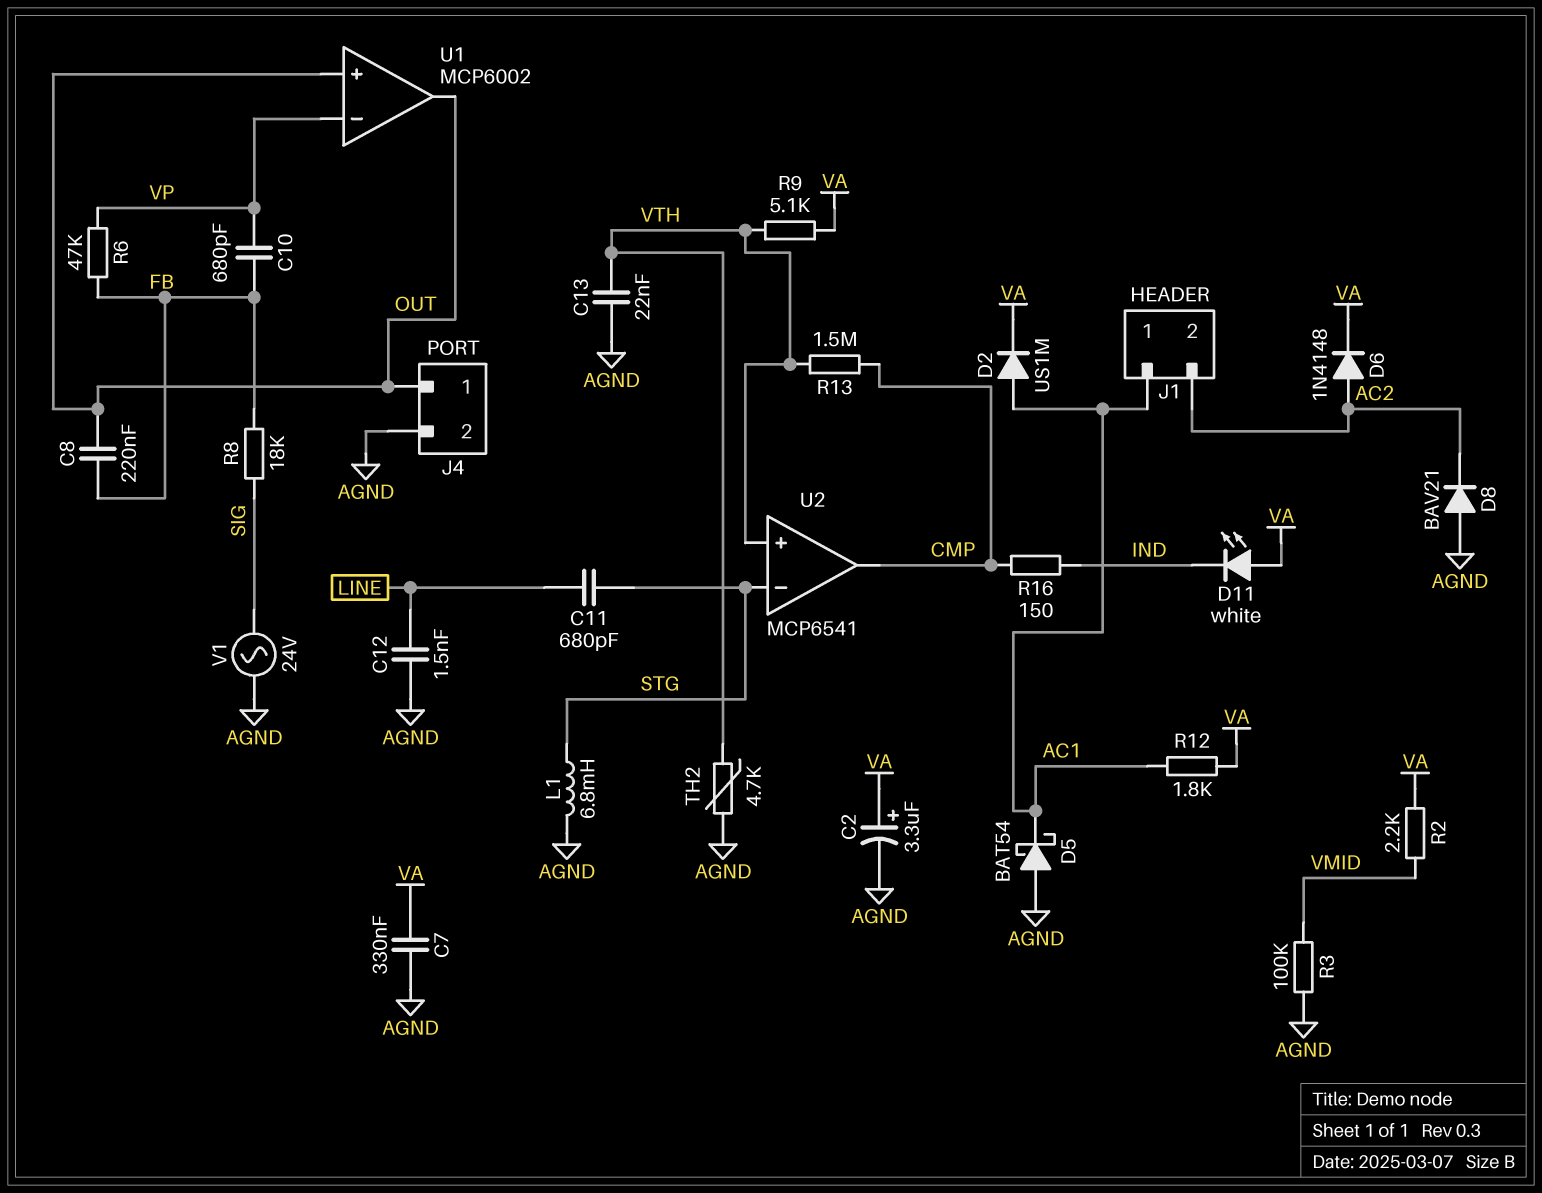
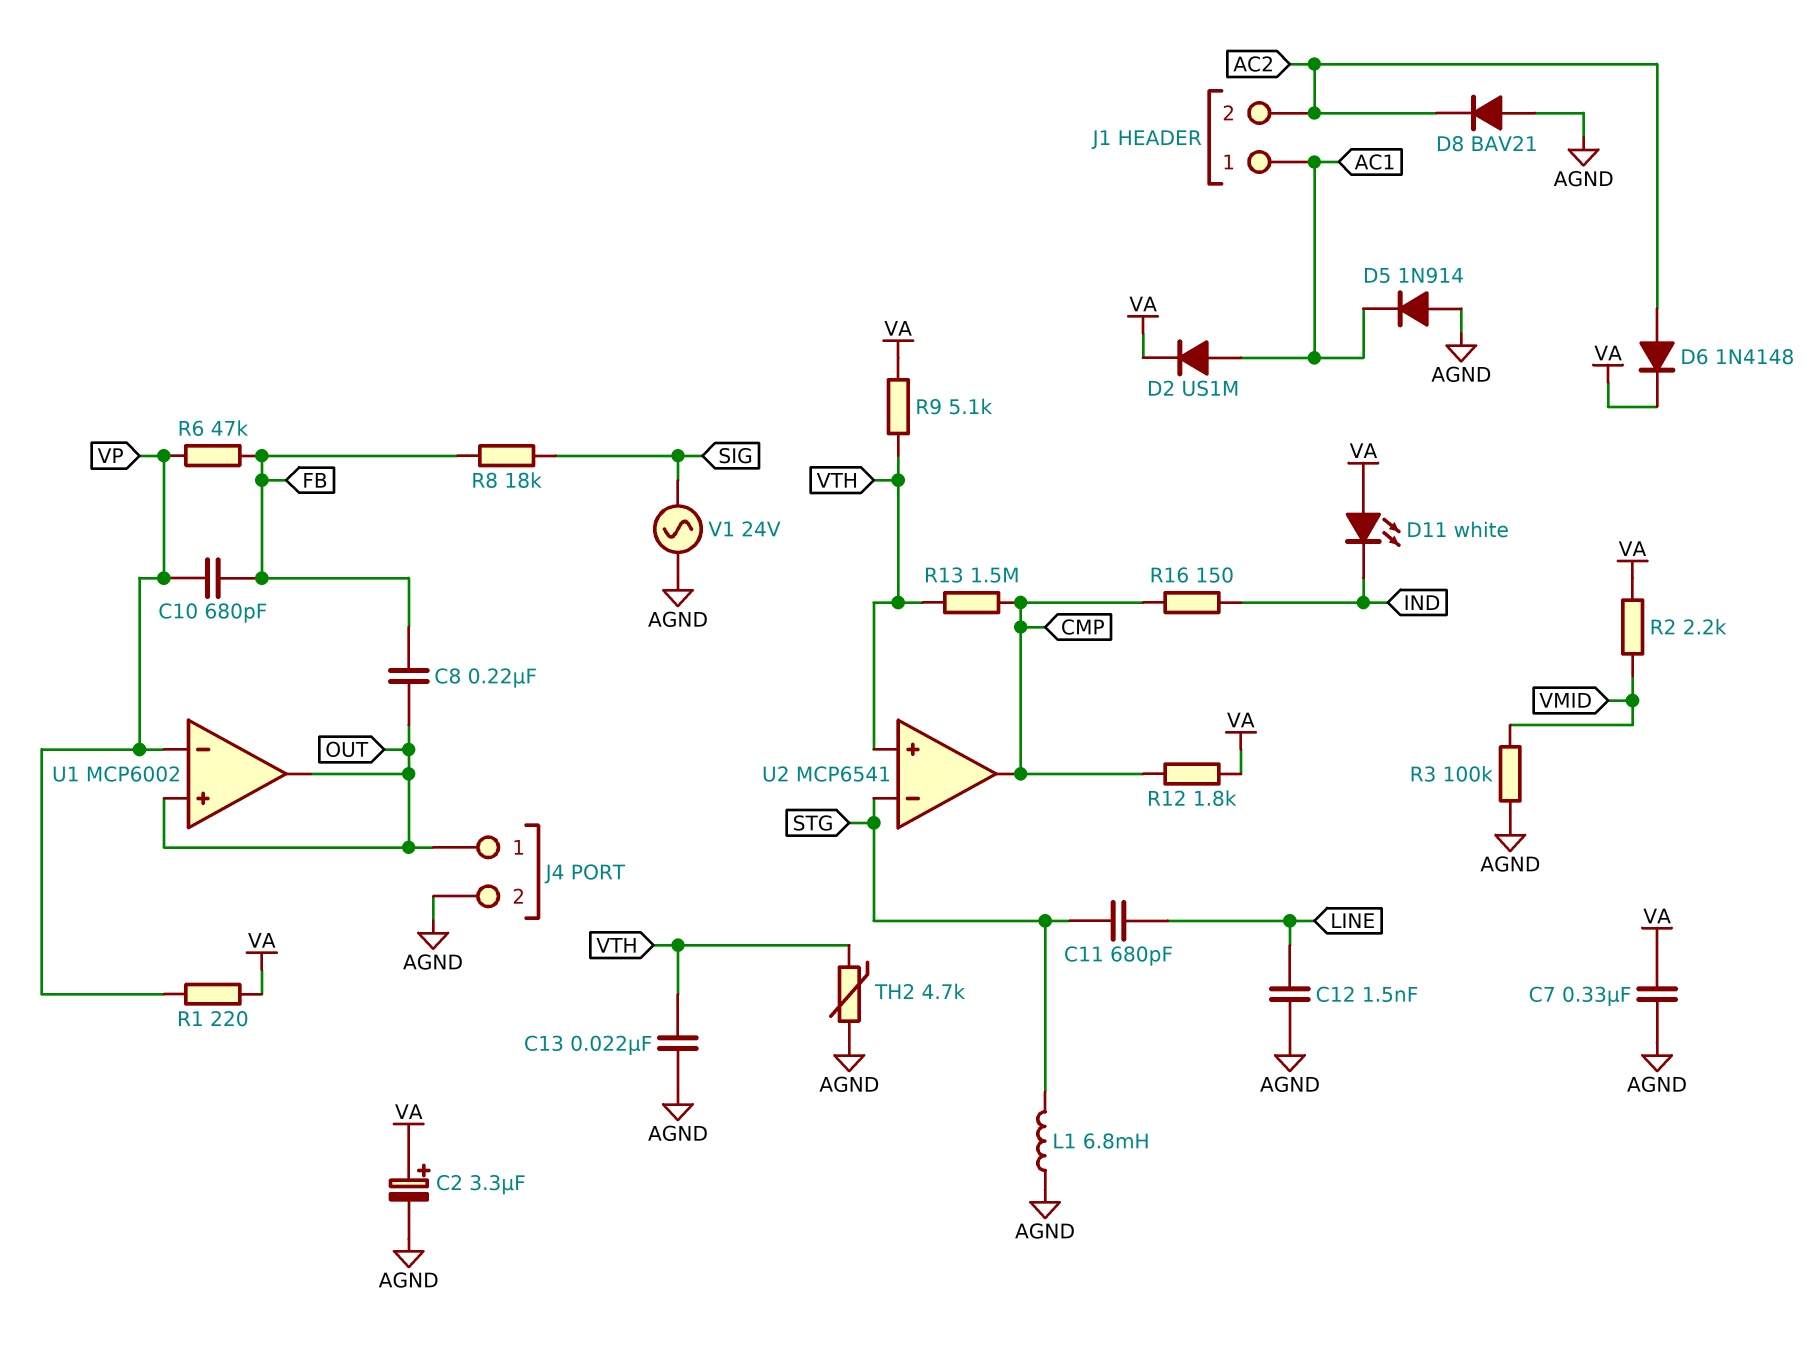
D5: schottky BAT54 (A AGND, K AC1) -> diode 1N914 (A AGND, K AC1)
R1: none -> 220 (VA, VP)
R12: 1.8k (AC1, VA) -> 1.8k (CMP, VA)

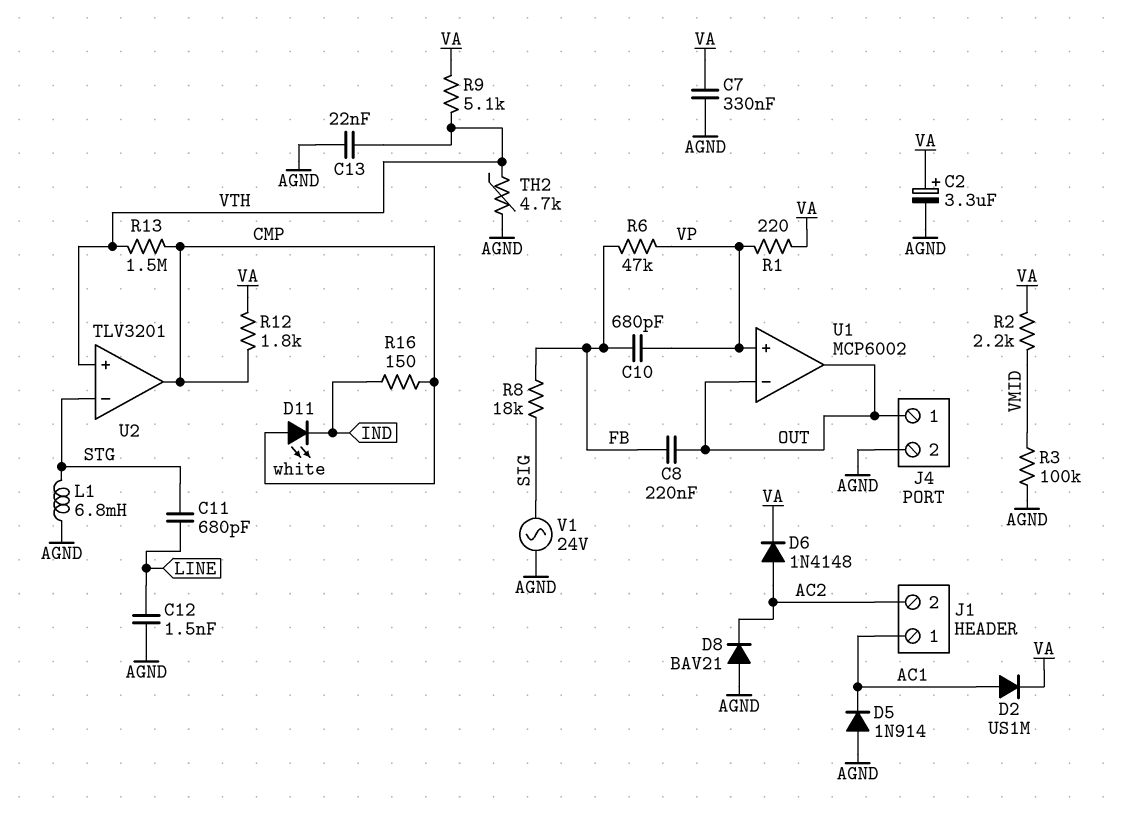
D11: LED white (A VA, K IND) -> LED white (A CMP, K IND)
U1 pin in+: OUT -> VP
U1 pin in-: VP -> OUT
U2: MCP6541 -> TLV3201

